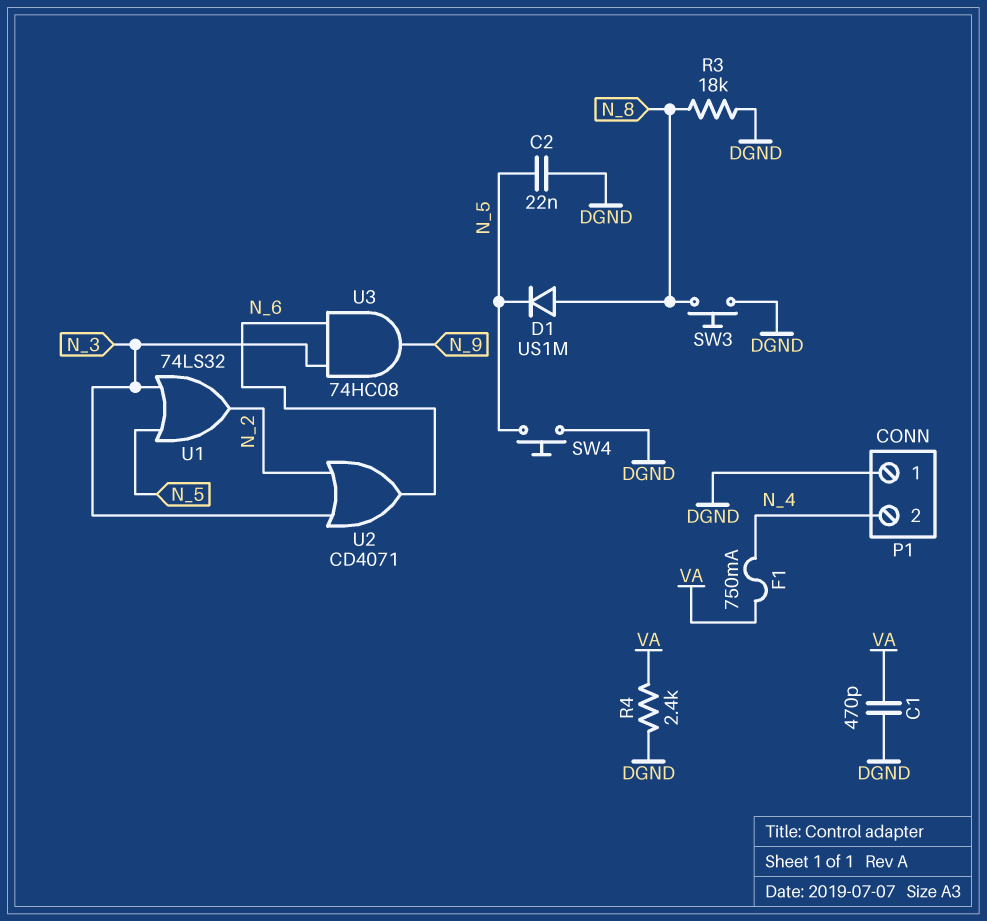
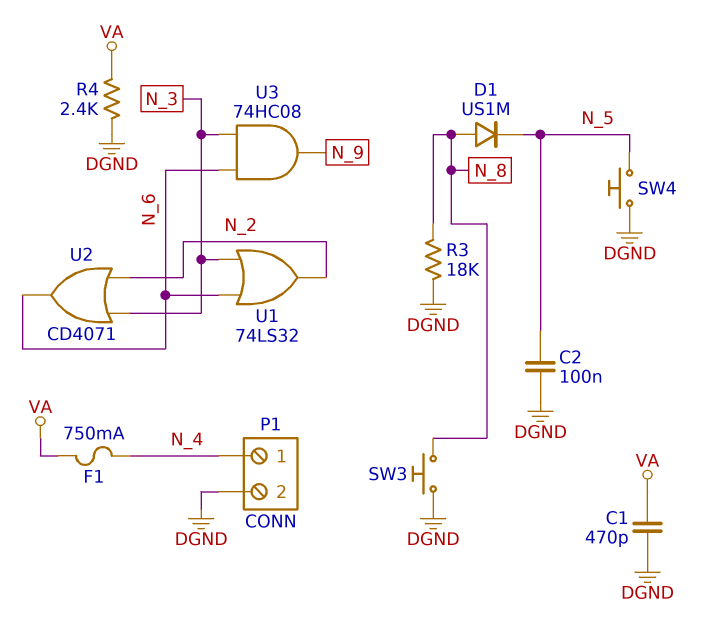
C2: 22nF (DGND, N_5) -> 100nF (DGND, N_5)
P1 pin 1: DGND -> N_4
P1 pin 2: N_4 -> DGND
U1: OR 74LS32 (in N_3, in N_5, out N_2) -> OR 74LS32 (in N_3, in N_6, out N_2)

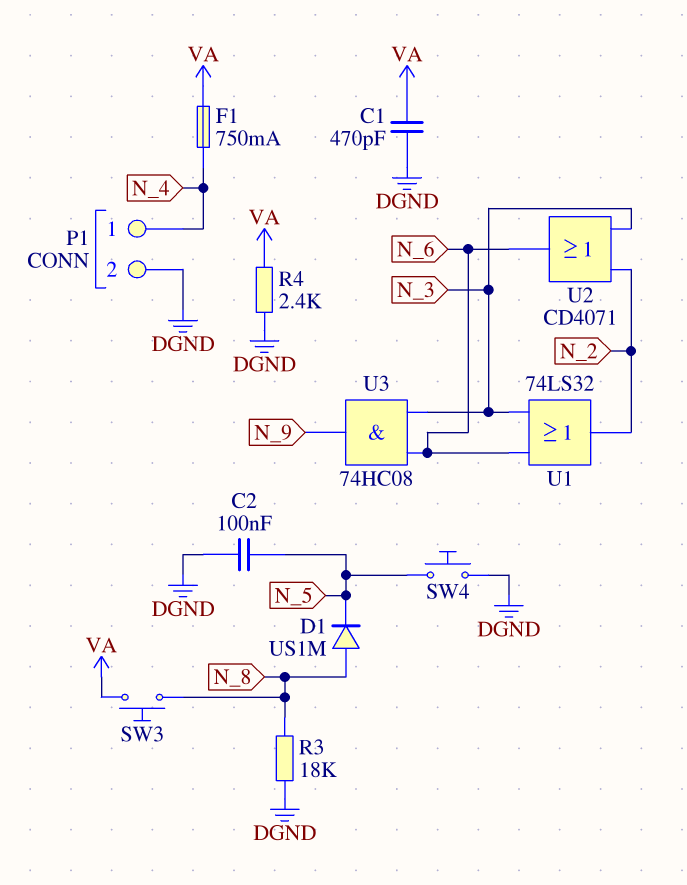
SW3: button (DGND, N_8) -> button (N_8, VA)

